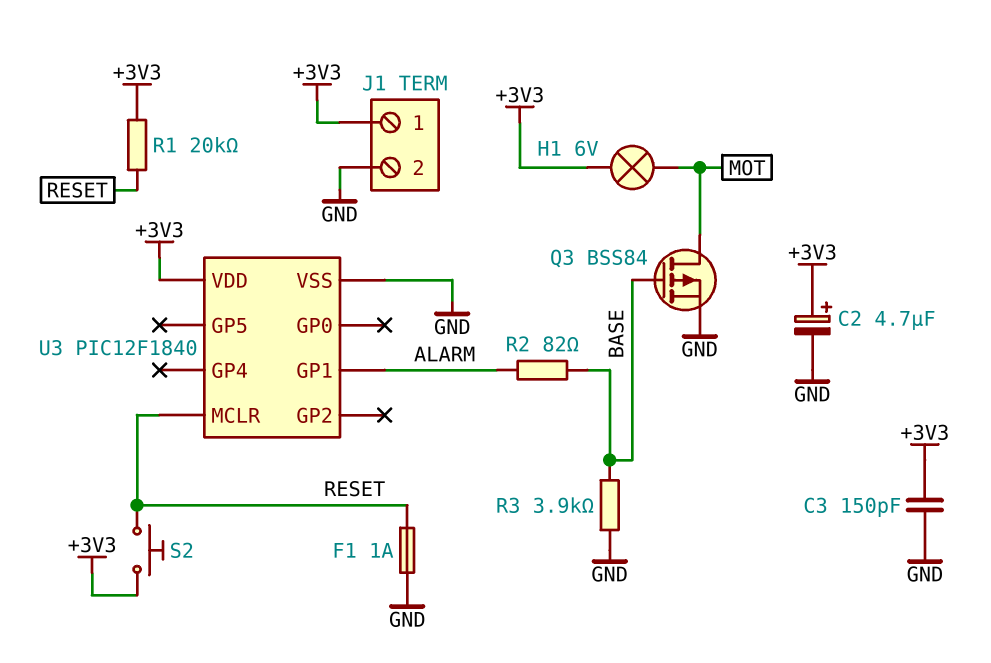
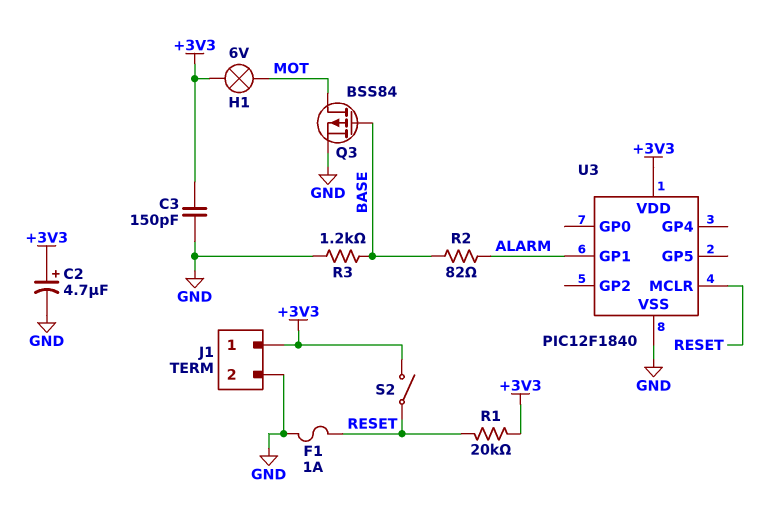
R3: 3.9k (BASE, GND) -> 1.2k (BASE, GND)
S2: button (+3V3, RESET) -> switch (+3V3, RESET)

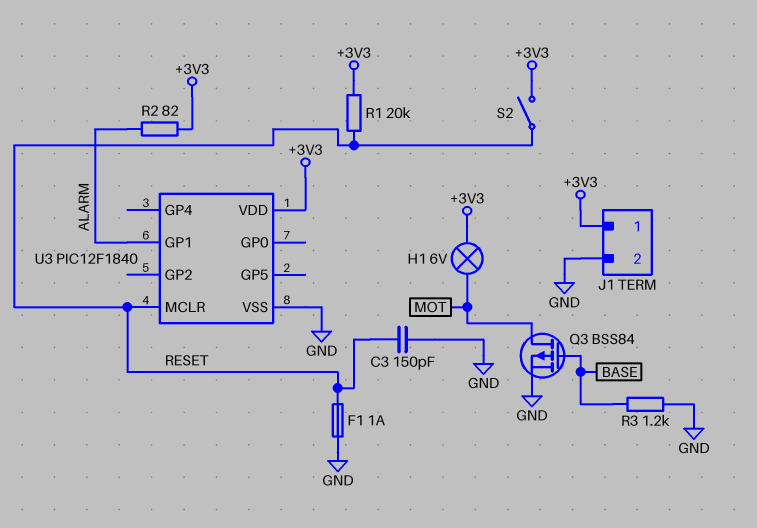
C2: 4.7uF (plus +3V3, minus GND) -> none
C3: 150pF (+3V3, GND) -> 150pF (GND, RESET)
R2: 82 (ALARM, BASE) -> 82 (+3V3, ALARM)

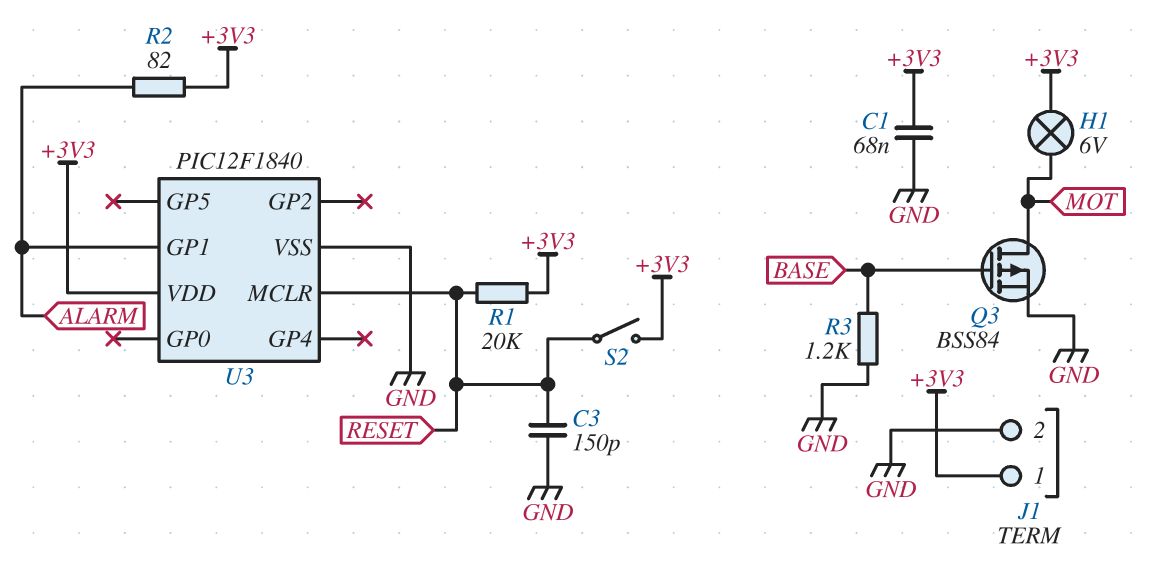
C1: none -> 68nF (+3V3, GND)
F1: 1A (GND, RESET) -> none

